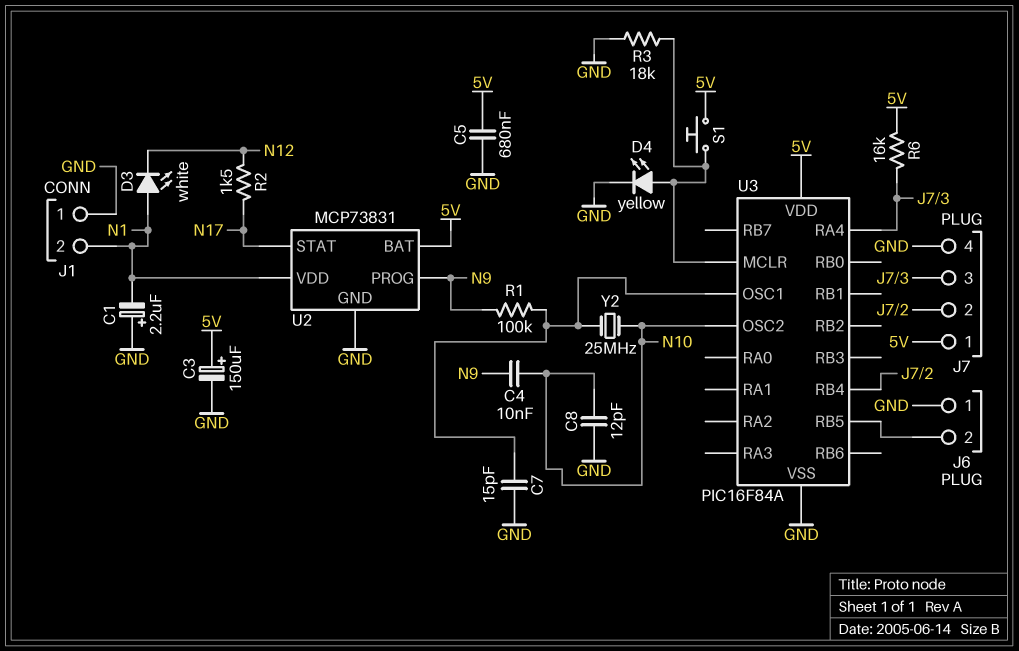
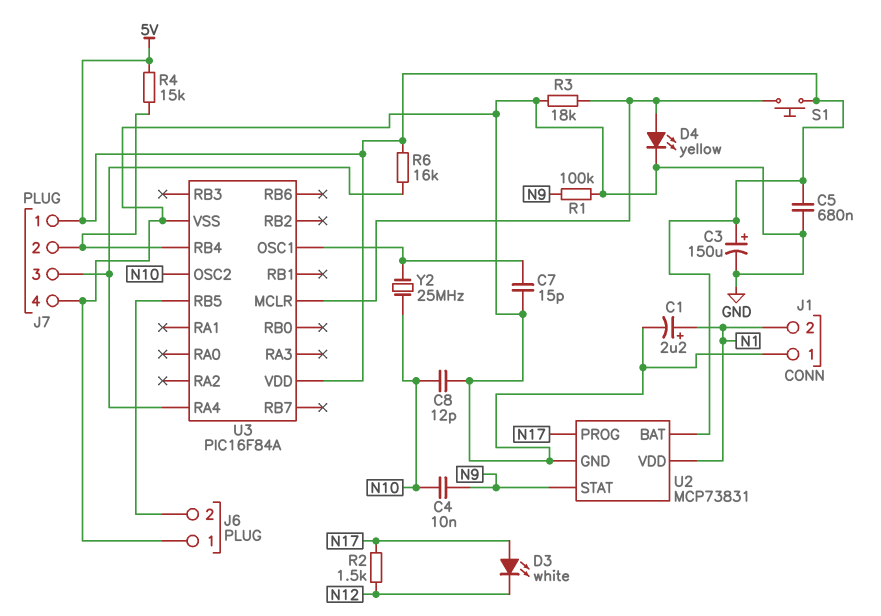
C1: 2.2uF (plus GND, minus N1) -> 2.2uF (plus N1, minus GND)
D3: LED white (A N1, K N12) -> LED white (A N17, K N12)
R1: 100k (N9, U3/OSC1) -> 100k (GND, N9)
R4: none -> 15k (5V, J7/2)
U2 pin PROG: N9 -> N17
U2 pin STAT: N17 -> N9

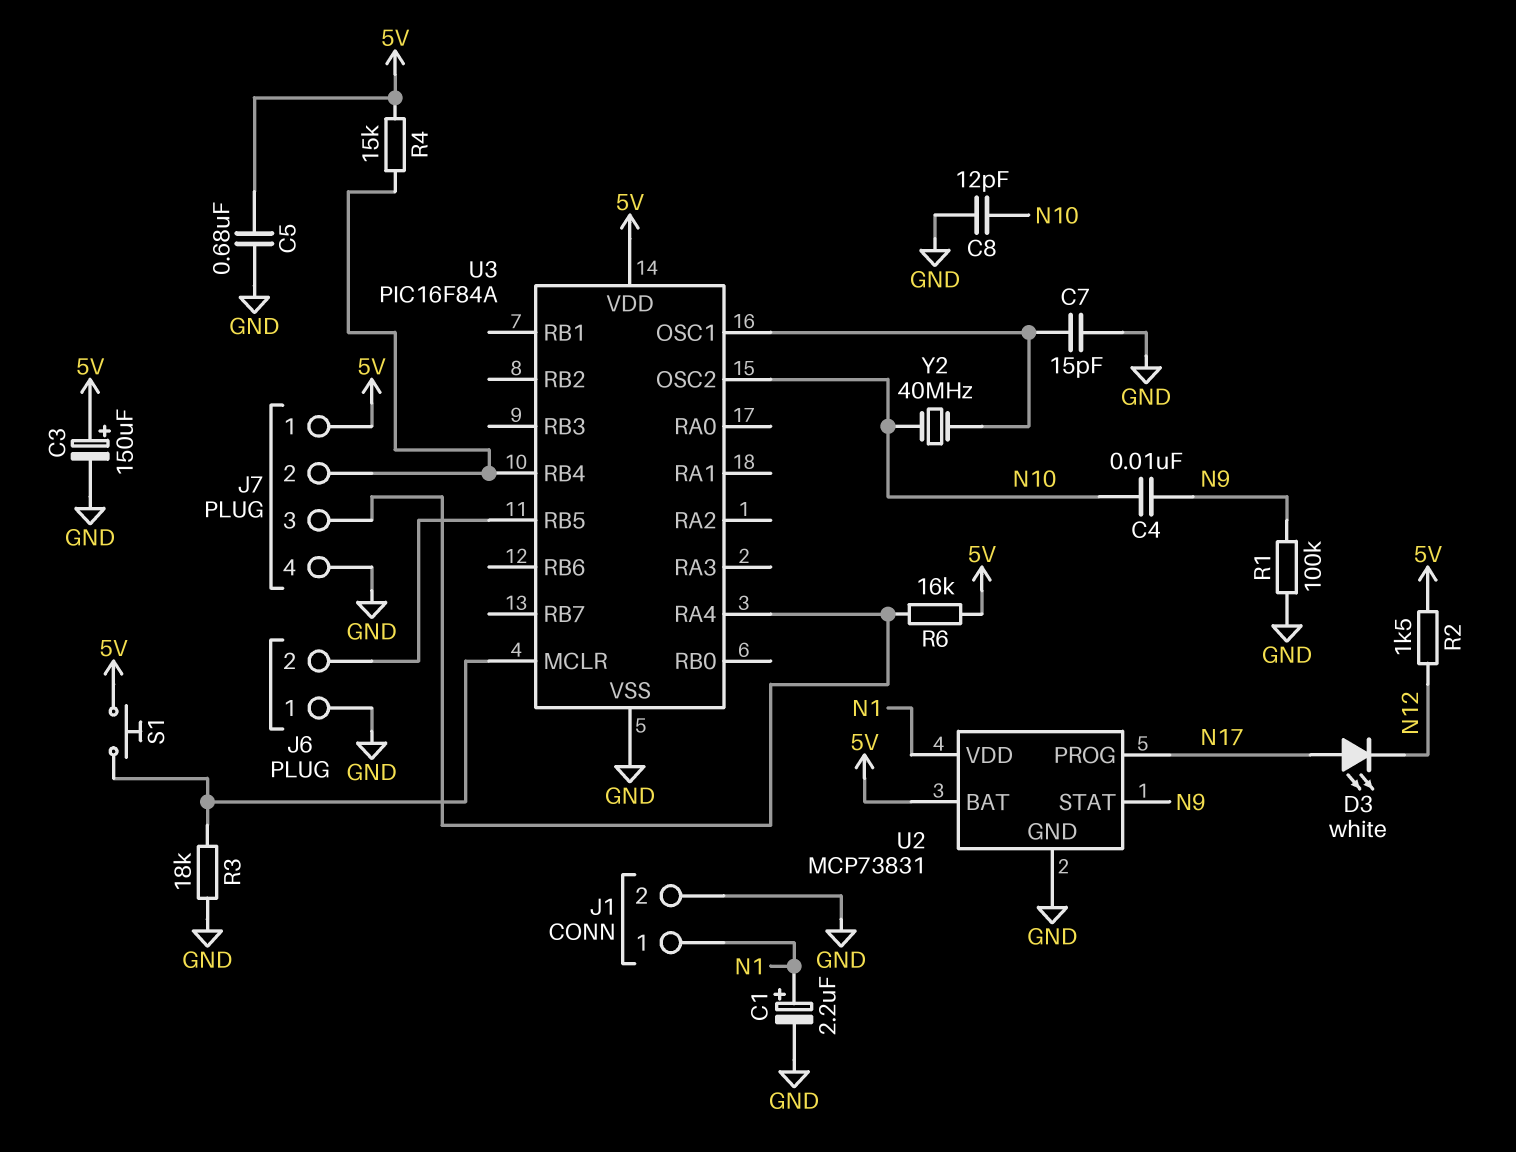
D4: LED yellow (A U3/MCLR, K GND) -> none
J1 pin 1: GND -> N1
J1 pin 2: N1 -> GND
R2: 1.5k (N12, N17) -> 1.5k (5V, N12)
Y2: 25MHz (N10, U3/OSC1) -> 40MHz (N10, U3/OSC1)

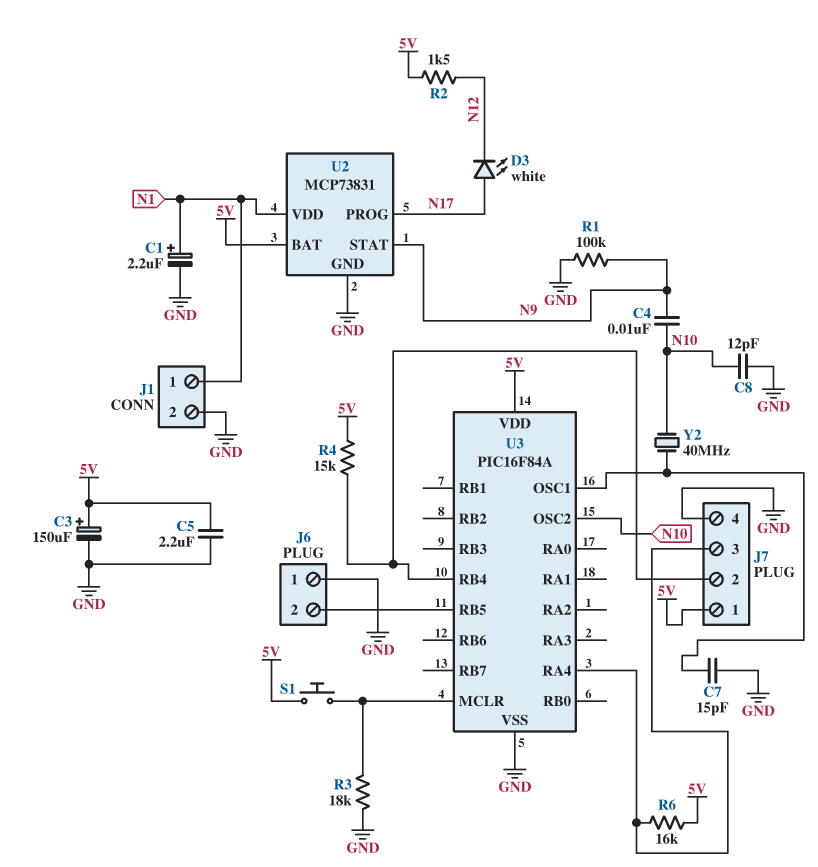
C5: 680nF (5V, GND) -> 2.2uF (5V, GND)

